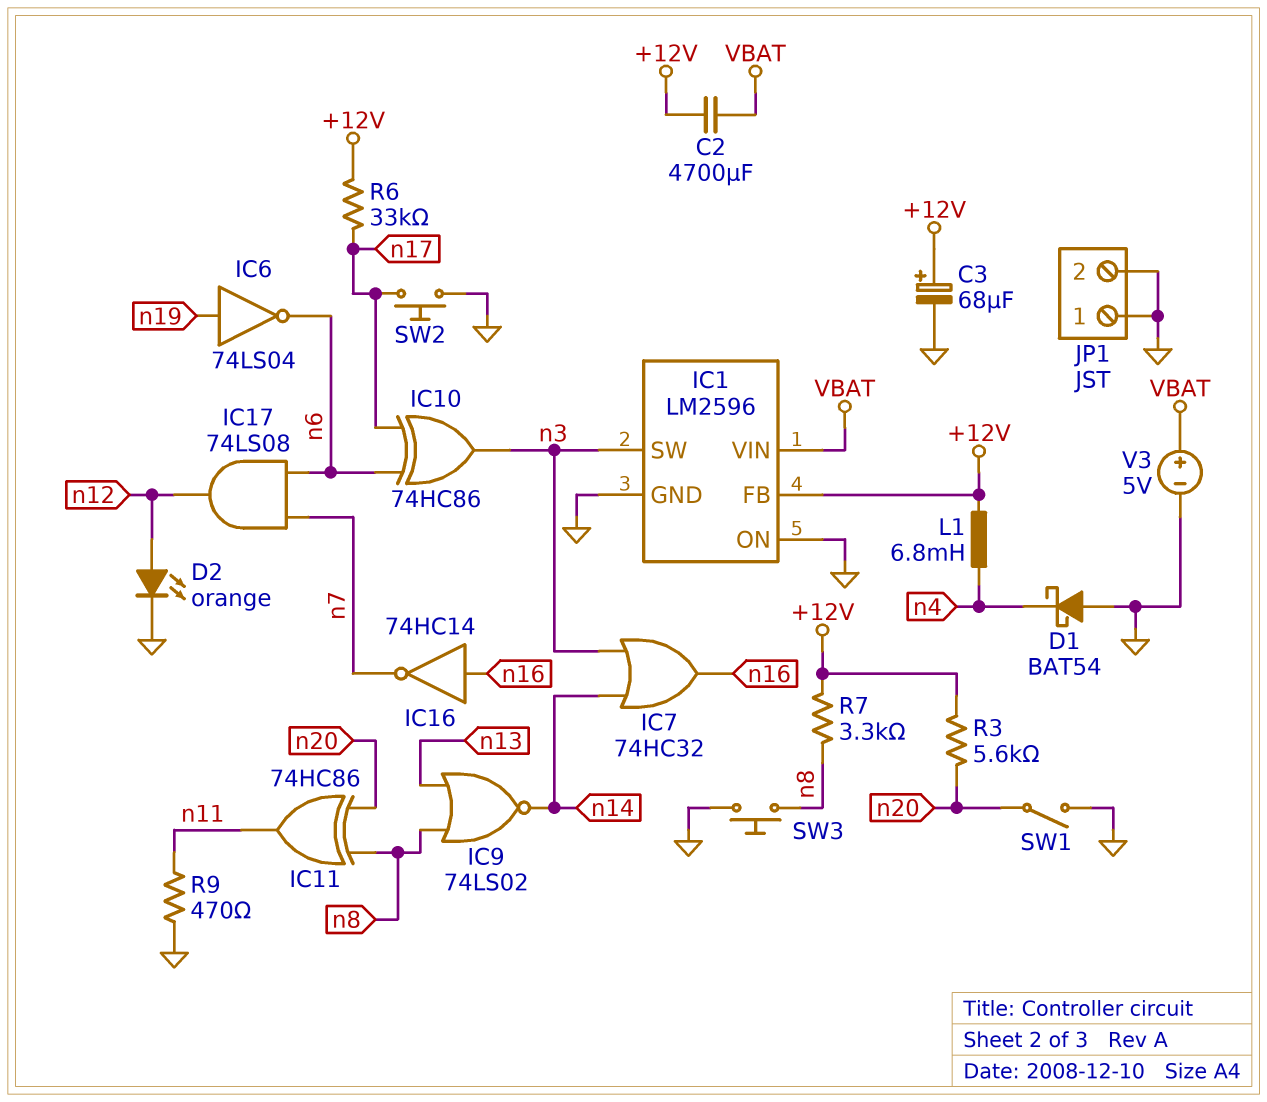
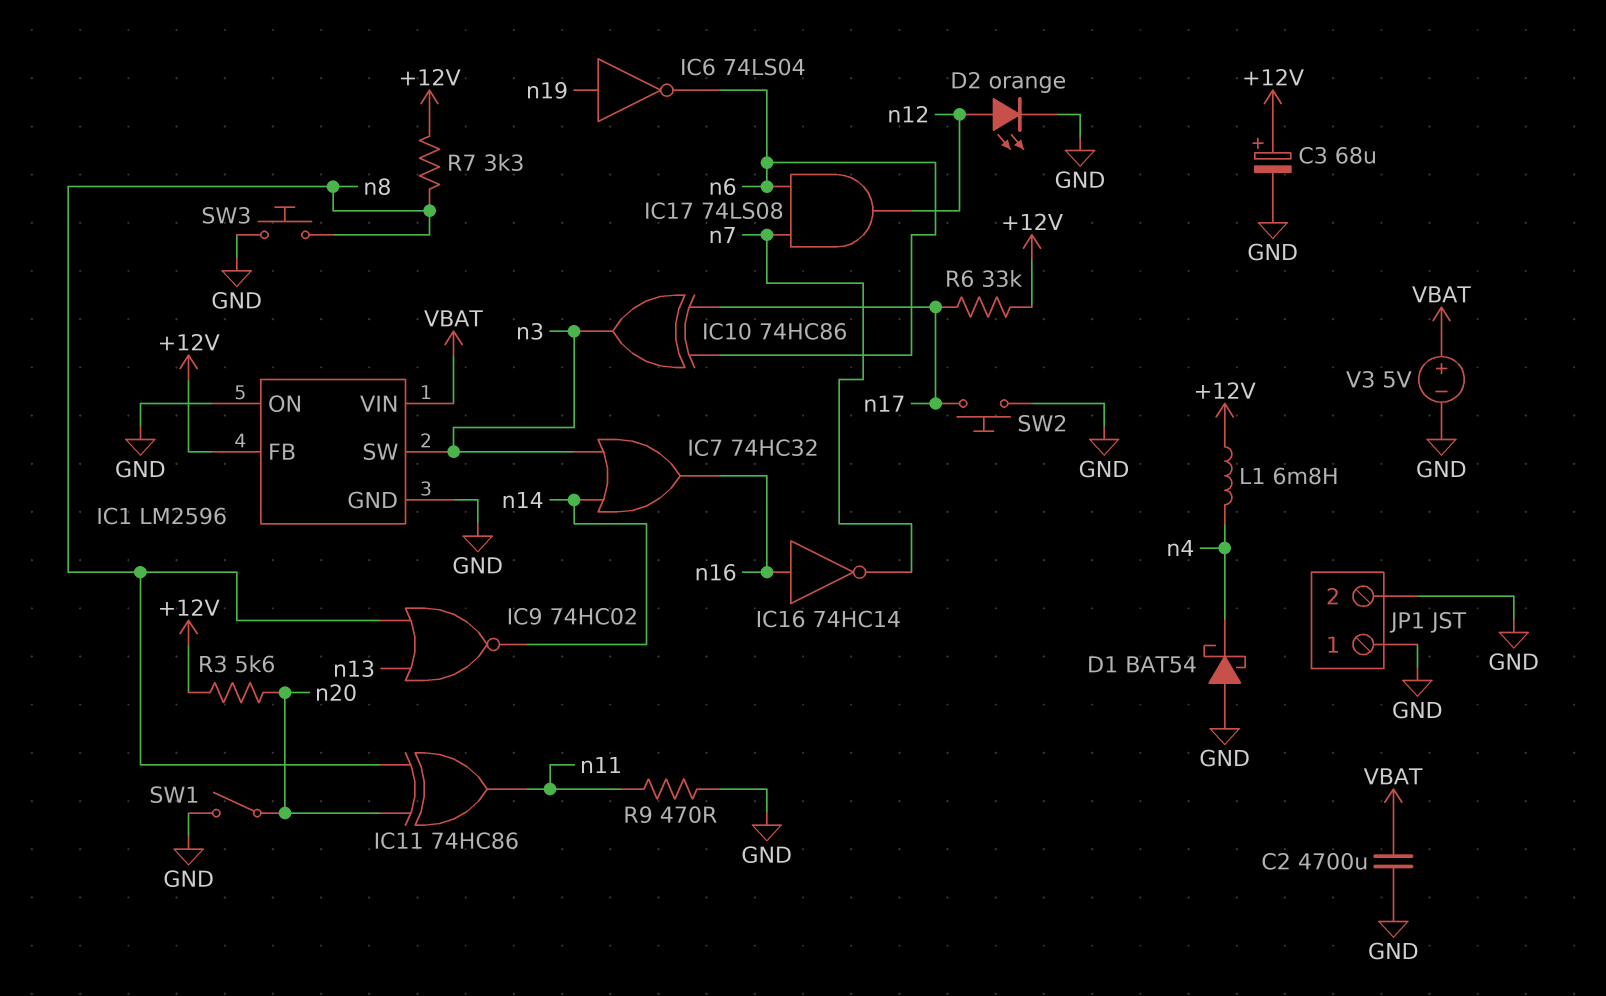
C2: 4700uF (+12V, VBAT) -> 4700uF (GND, VBAT)
IC9: NOR 74LS02 (in n8, in n13, out n14) -> NOR 74HC02 (in n8, in n13, out n14)

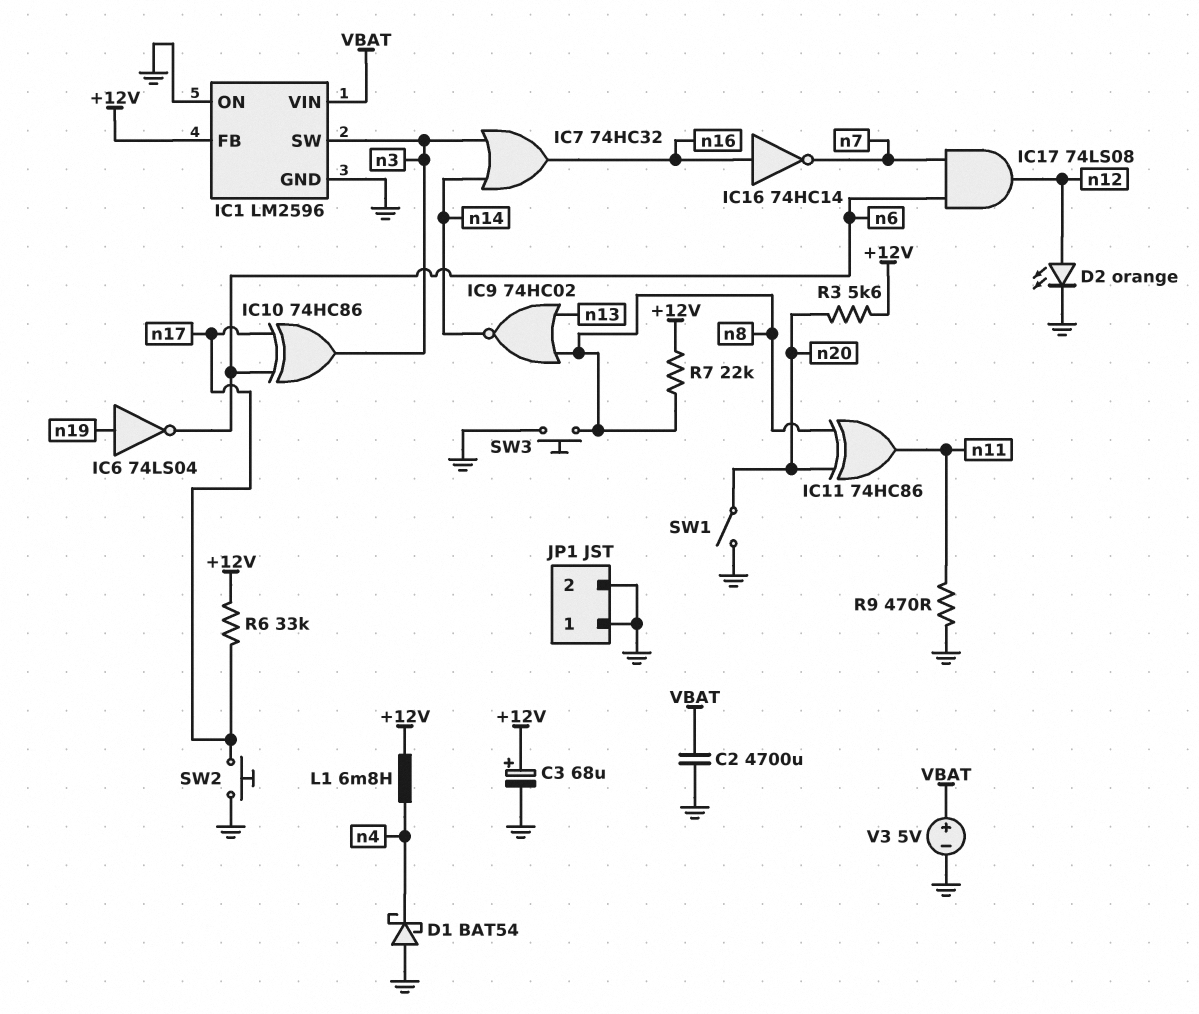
R7: 3.3k (+12V, n8) -> 22k (+12V, n8)

